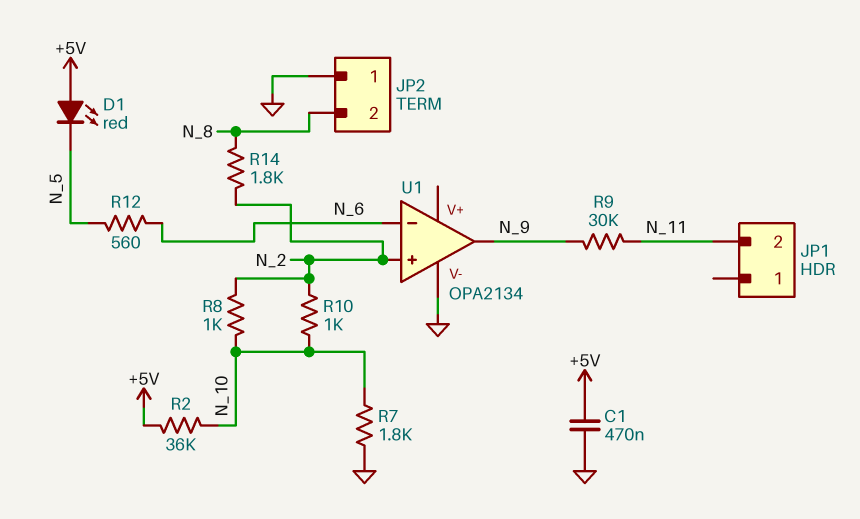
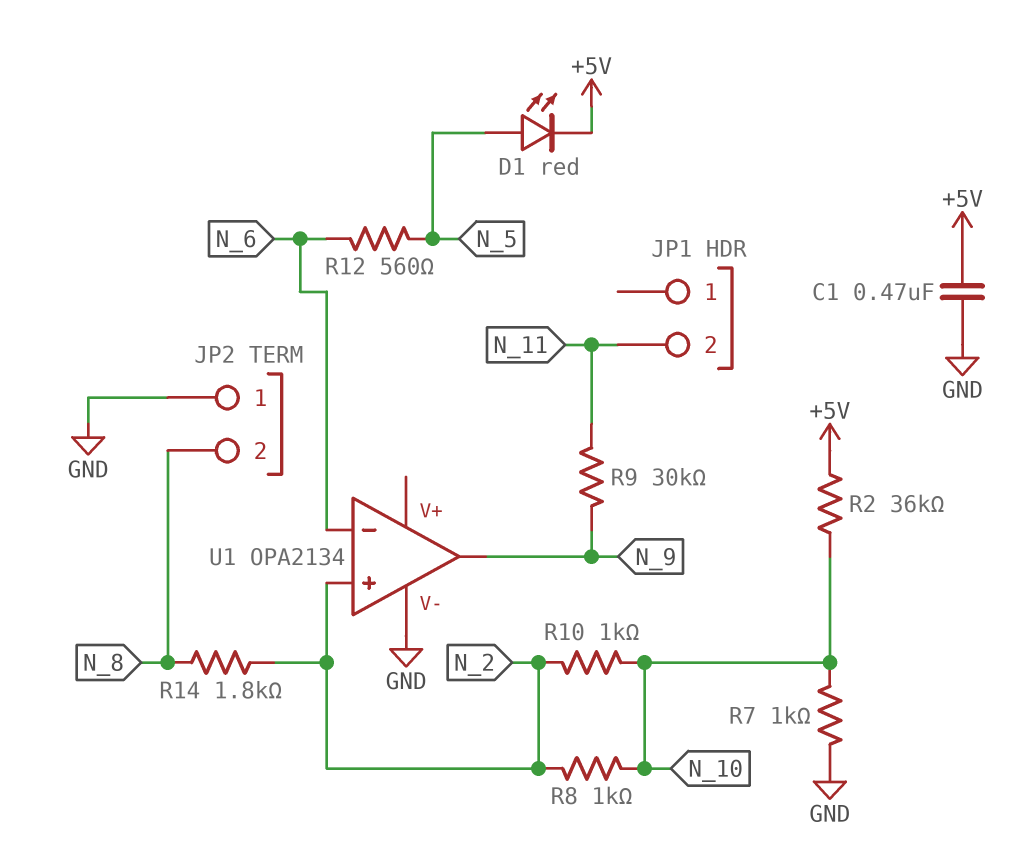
D1: LED red (A +5V, K N_5) -> LED red (A N_5, K +5V)
R7: 1.8k (GND, N_10) -> 1k (GND, N_10)

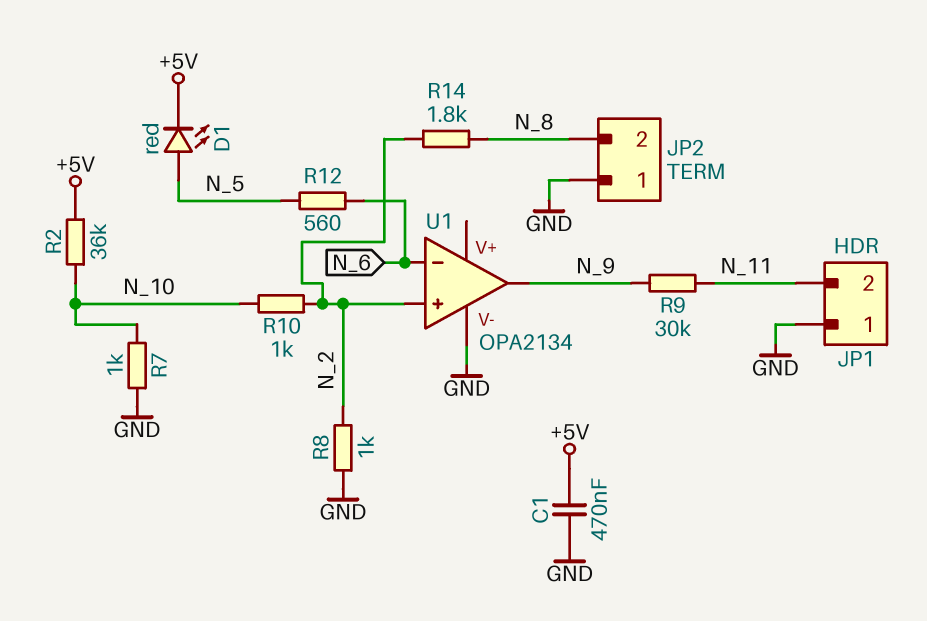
JP1 pin 1: none -> GND
R8: 1k (N_2, N_10) -> 1k (GND, N_2)

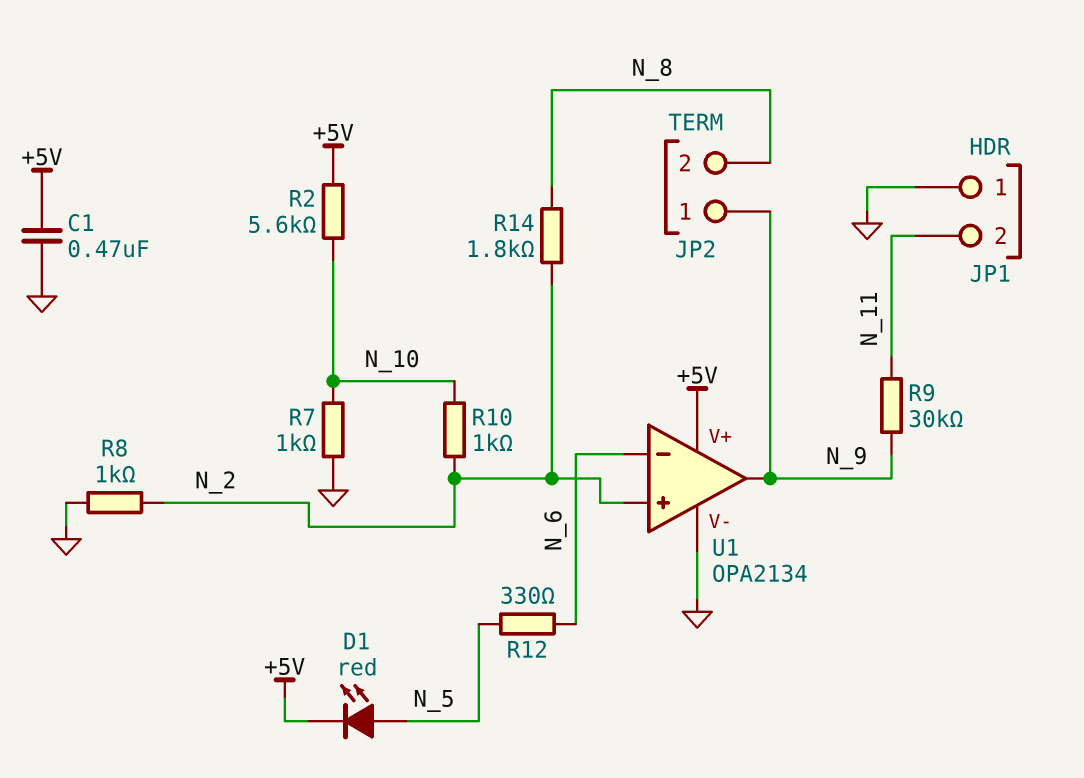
JP2 pin 1: GND -> N_9
R2: 36k (+5V, N_10) -> 5.6k (+5V, N_10)
R12: 560 (N_5, N_6) -> 330 (N_5, N_6)
U1 pin V+: none -> +5V

